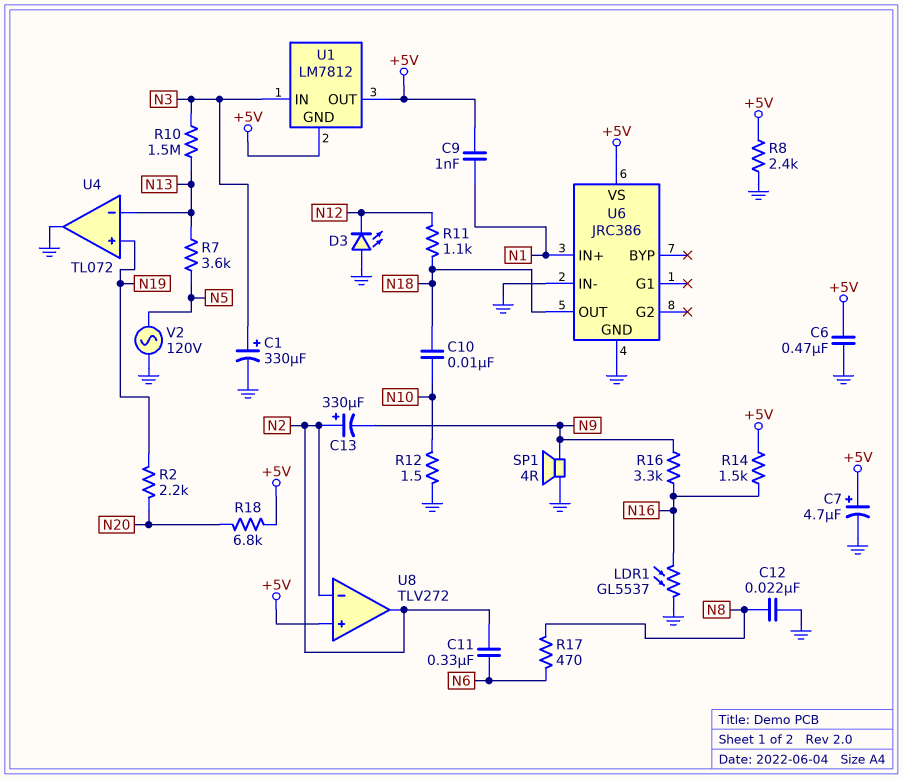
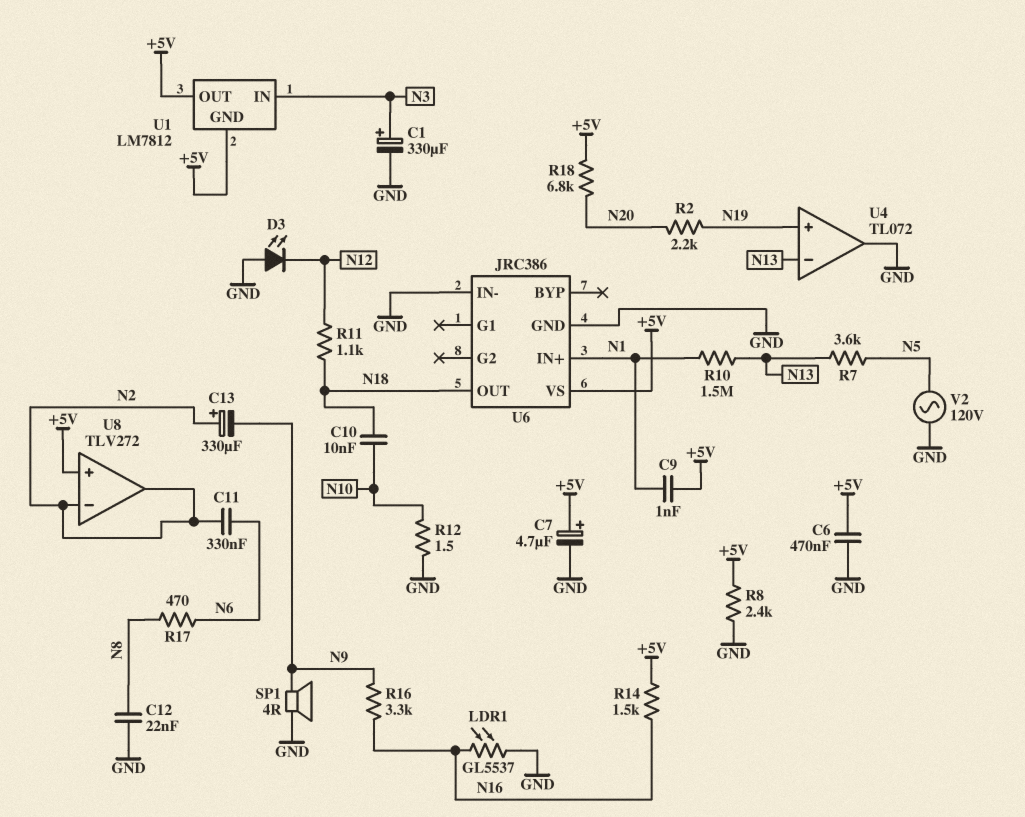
R10: 1.5M (N3, N13) -> 1.5M (N1, N13)

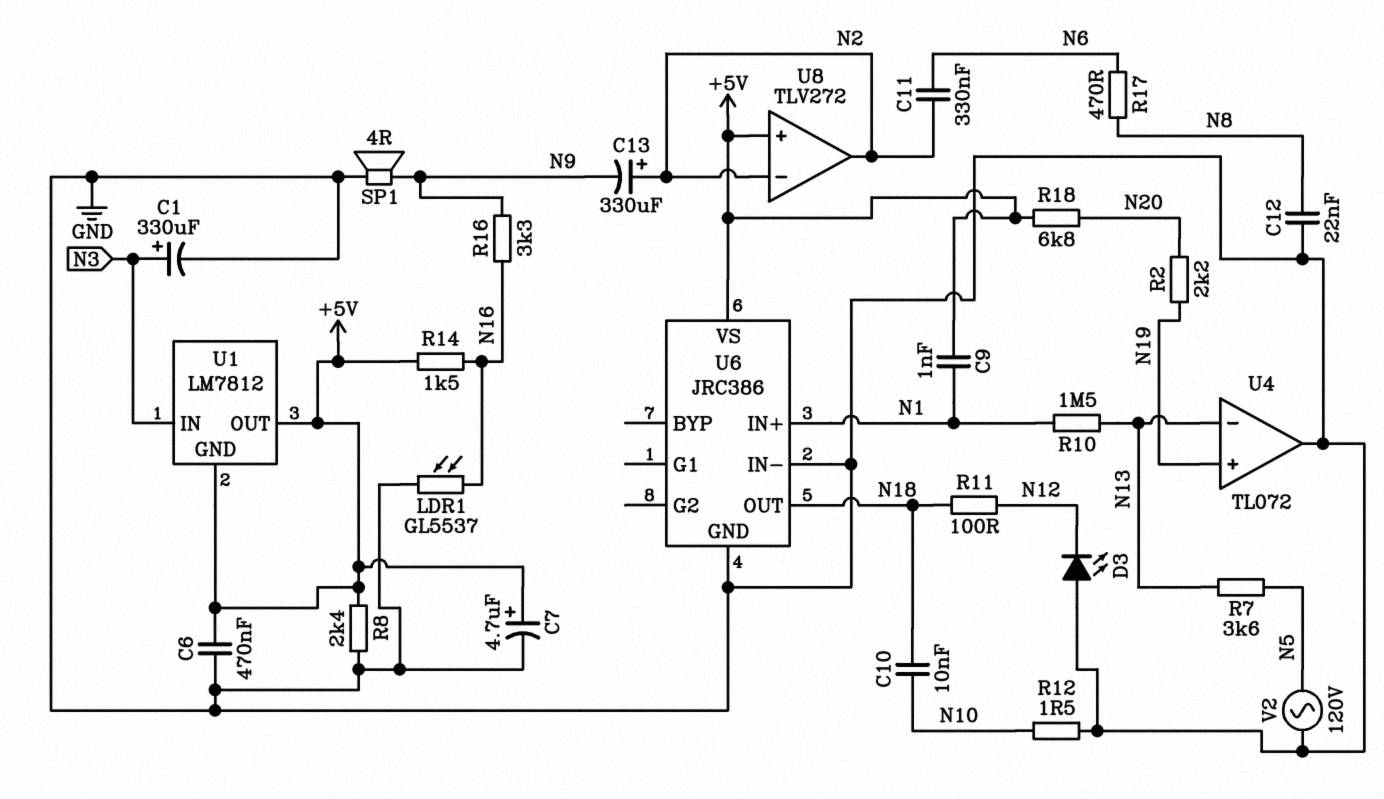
R11: 1.1k (N12, N18) -> 100 (N12, N18)

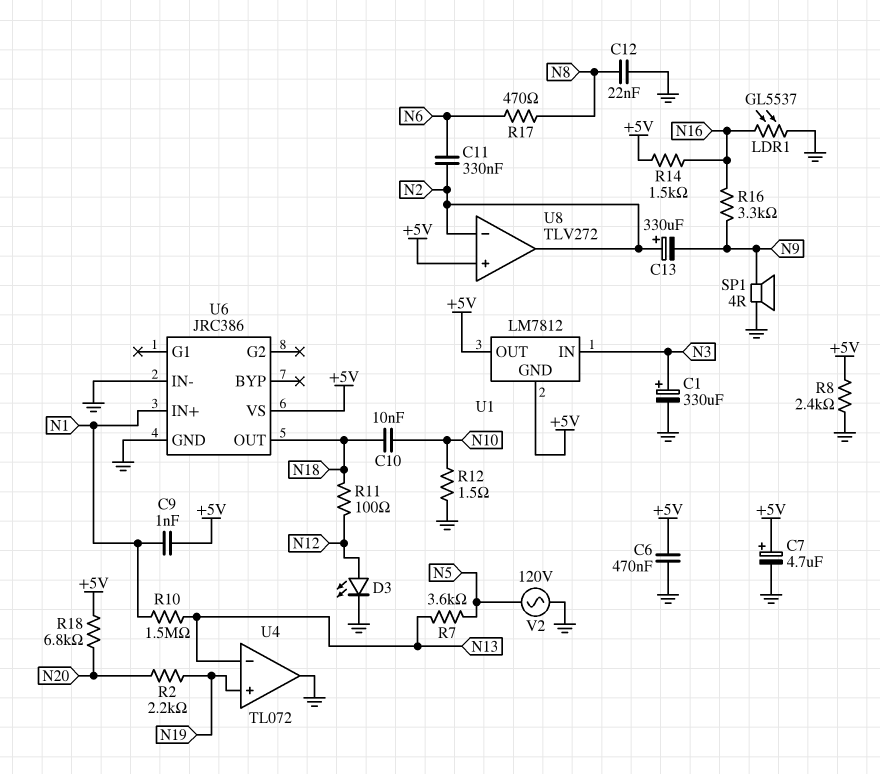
D3: LED (A GND, K N12) -> LED (A N12, K GND)

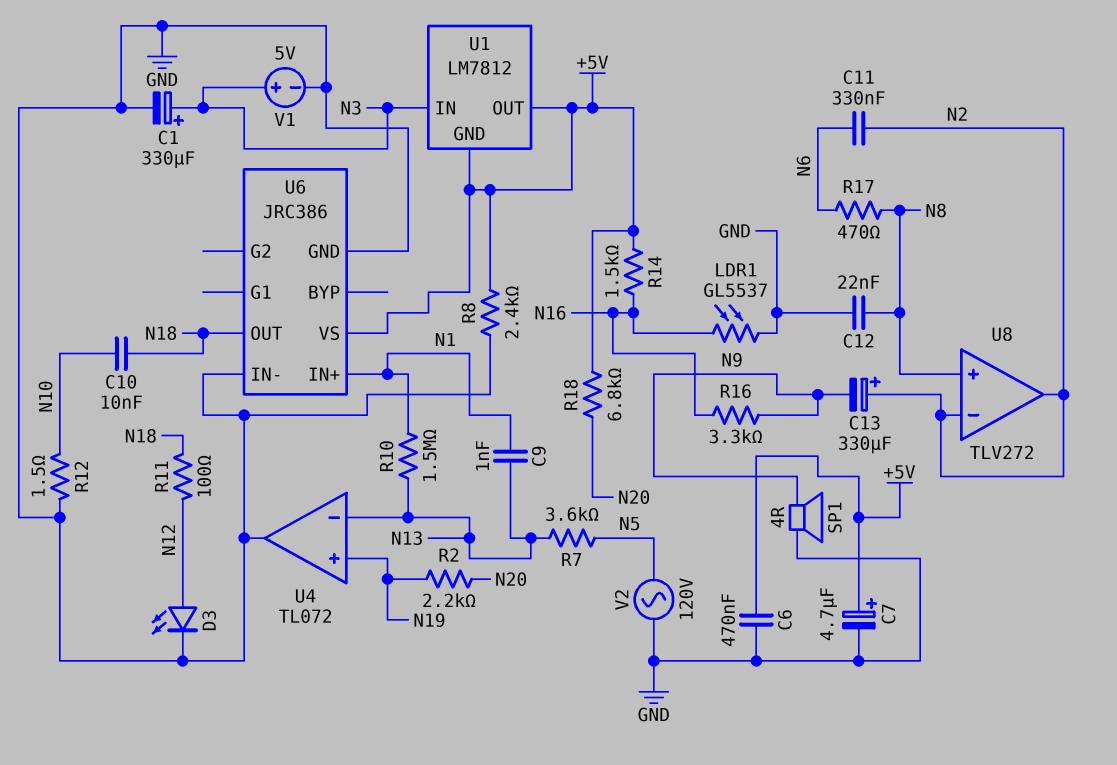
C9: 1nF (+5V, N1) -> 1nF (N1, N13)
U8 pin in+: +5V -> N8
V1: none -> 5V (plus N3, minus GND)

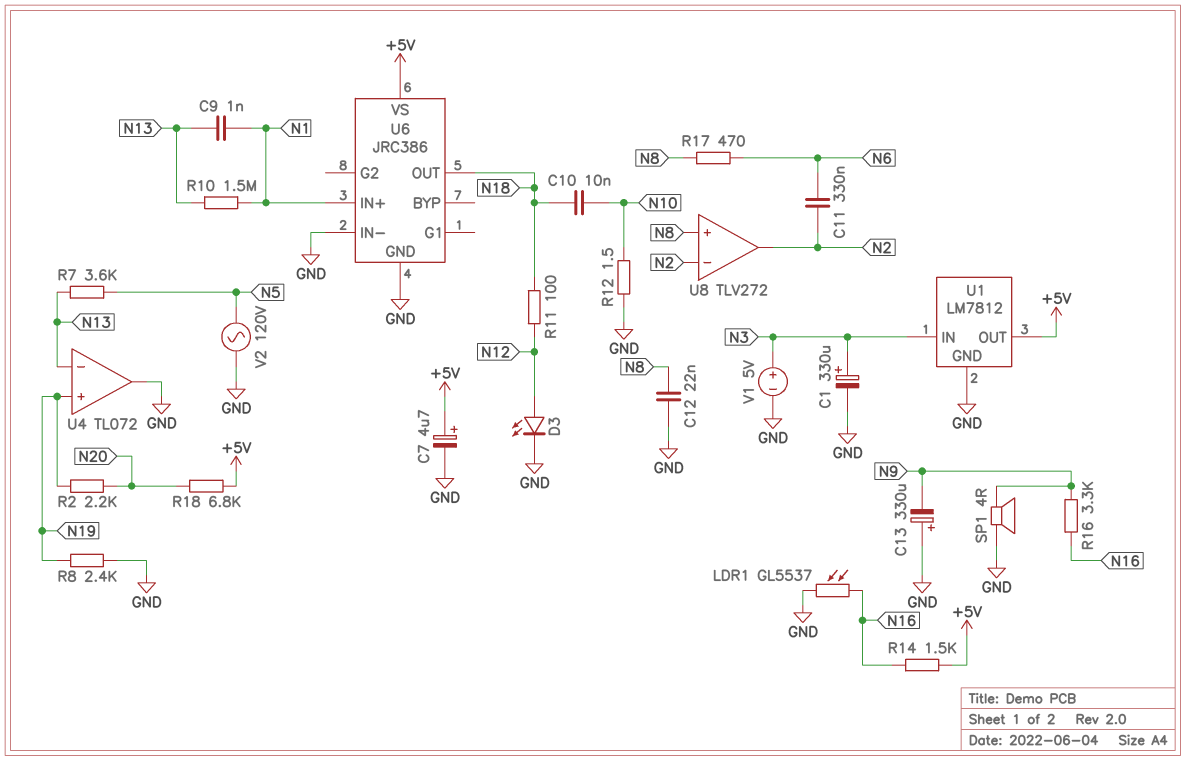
C6: 470nF (+5V, GND) -> none
C13: 330uF (plus N2, minus N9) -> 330uF (plus GND, minus N9)
R8: 2.4k (+5V, GND) -> 2.4k (GND, N19)
U1 pin GND: +5V -> GND

